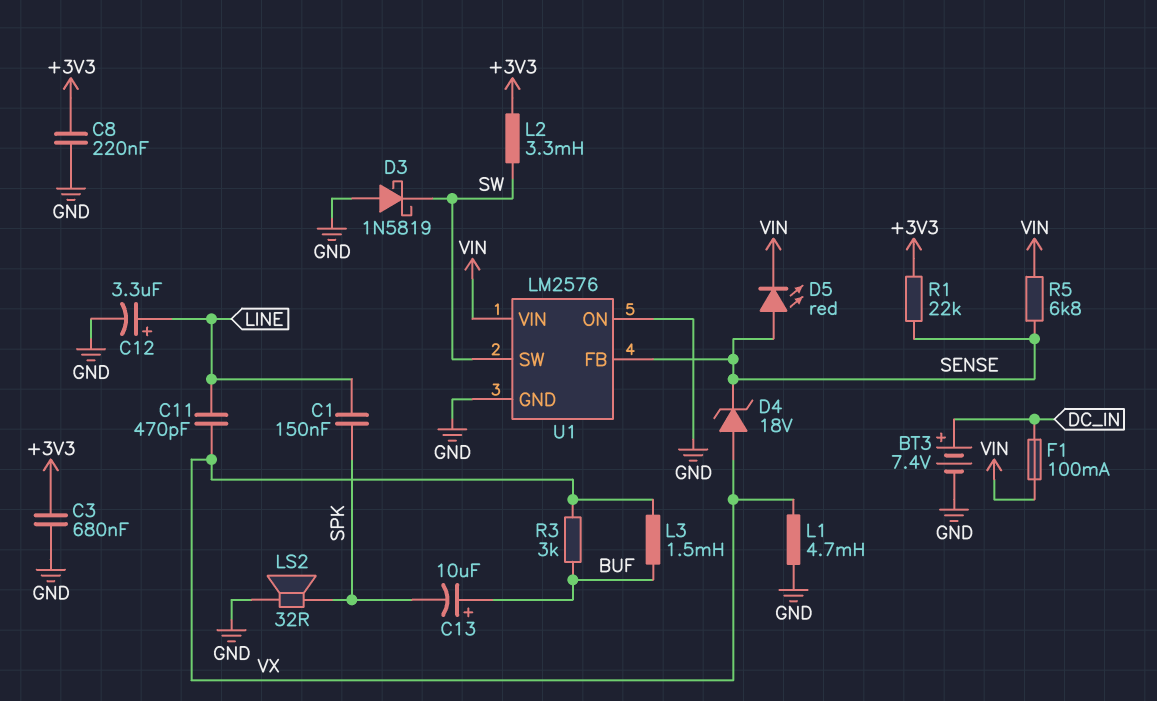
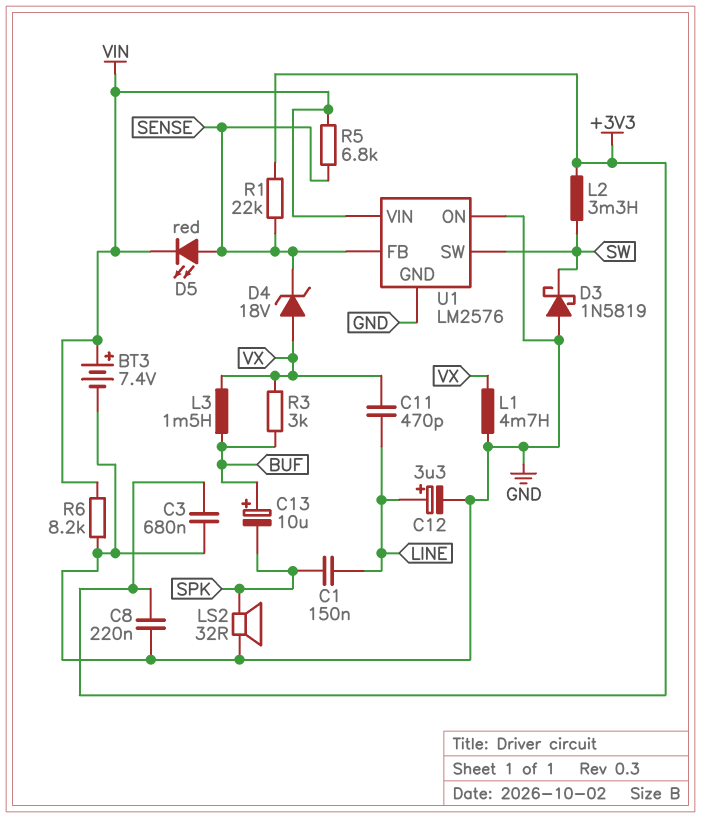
BT3: 7.4V (plus DC_IN, minus GND) -> 7.4V (plus VIN, minus GND)
F1: 100mA (DC_IN, VIN) -> none
R6: none -> 8.2k (GND, VIN)

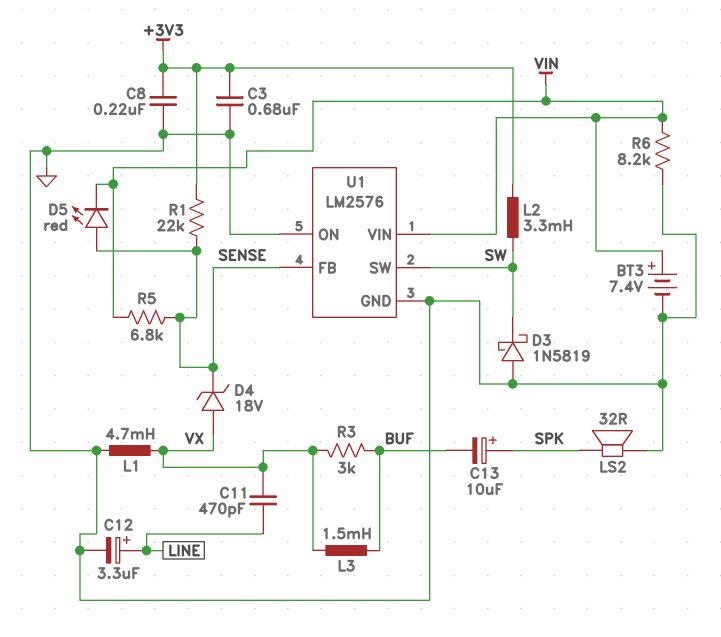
C1: 150nF (LINE, SPK) -> none
C13: 10uF (plus BUF, minus SPK) -> 10uF (plus SPK, minus BUF)

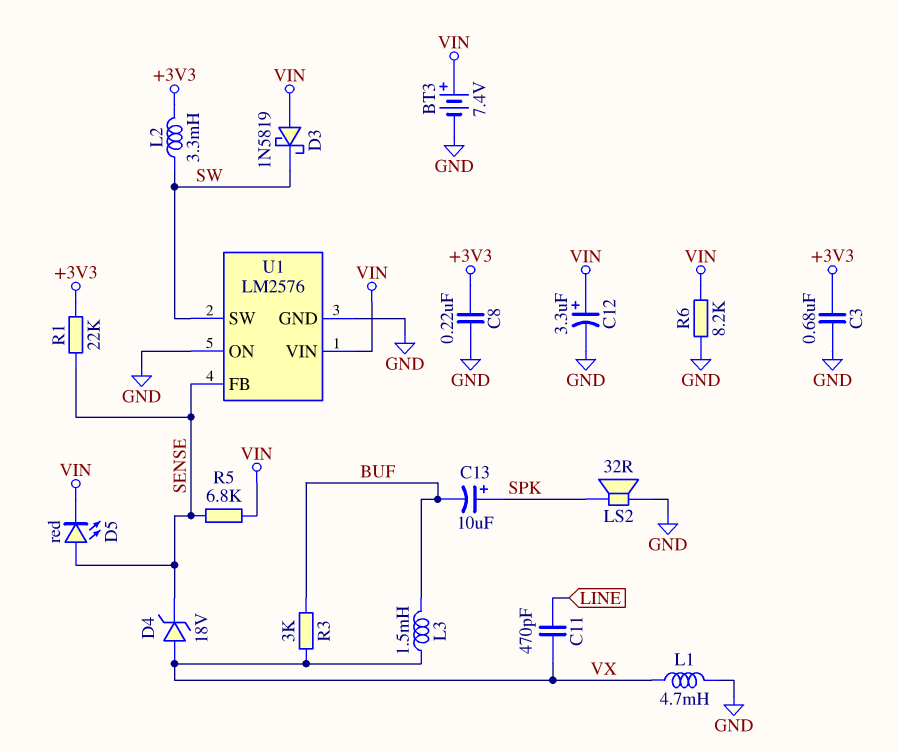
C12: 3.3uF (plus LINE, minus GND) -> 3.3uF (plus VIN, minus GND)
D3: schottky 1N5819 (A GND, K SW) -> schottky 1N5819 (A VIN, K SW)

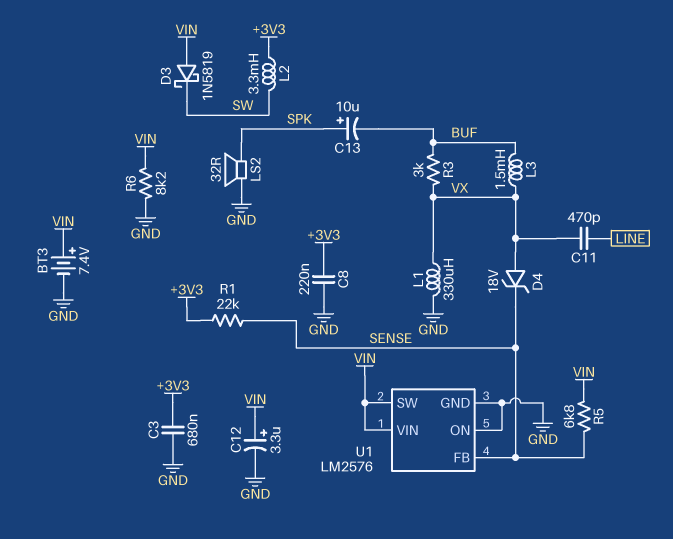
D5: LED red (A SENSE, K VIN) -> none
L1: 4.7mH (GND, VX) -> 330uH (GND, VX)
U1 pin SW: SW -> VIN

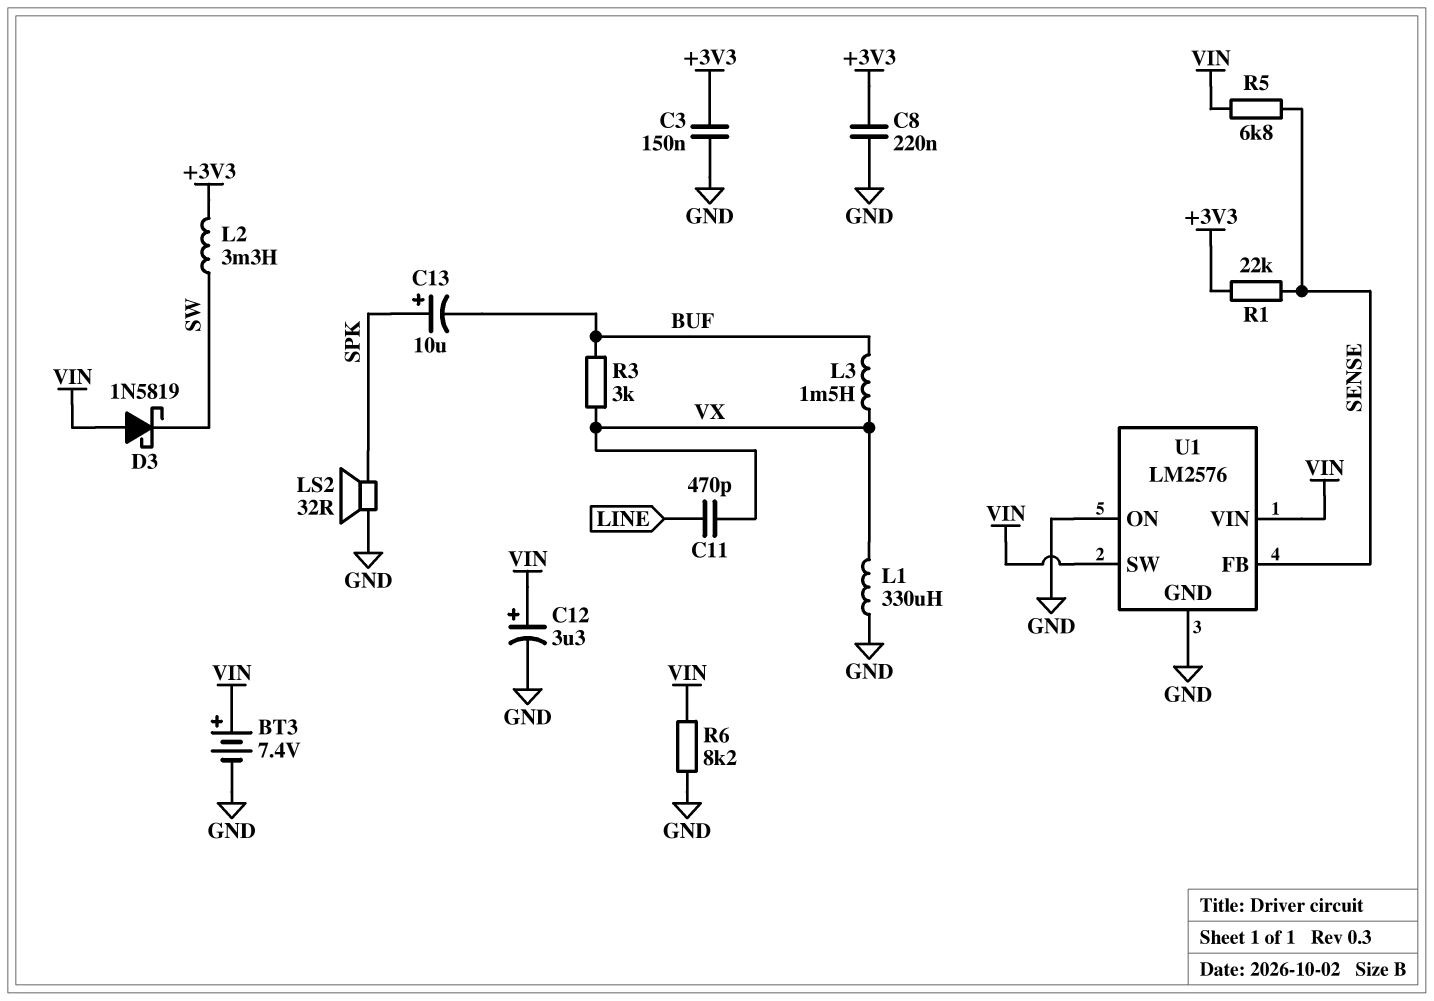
C3: 680nF (+3V3, GND) -> 150nF (+3V3, GND)
D4: zener 18V (A VX, K SENSE) -> none

